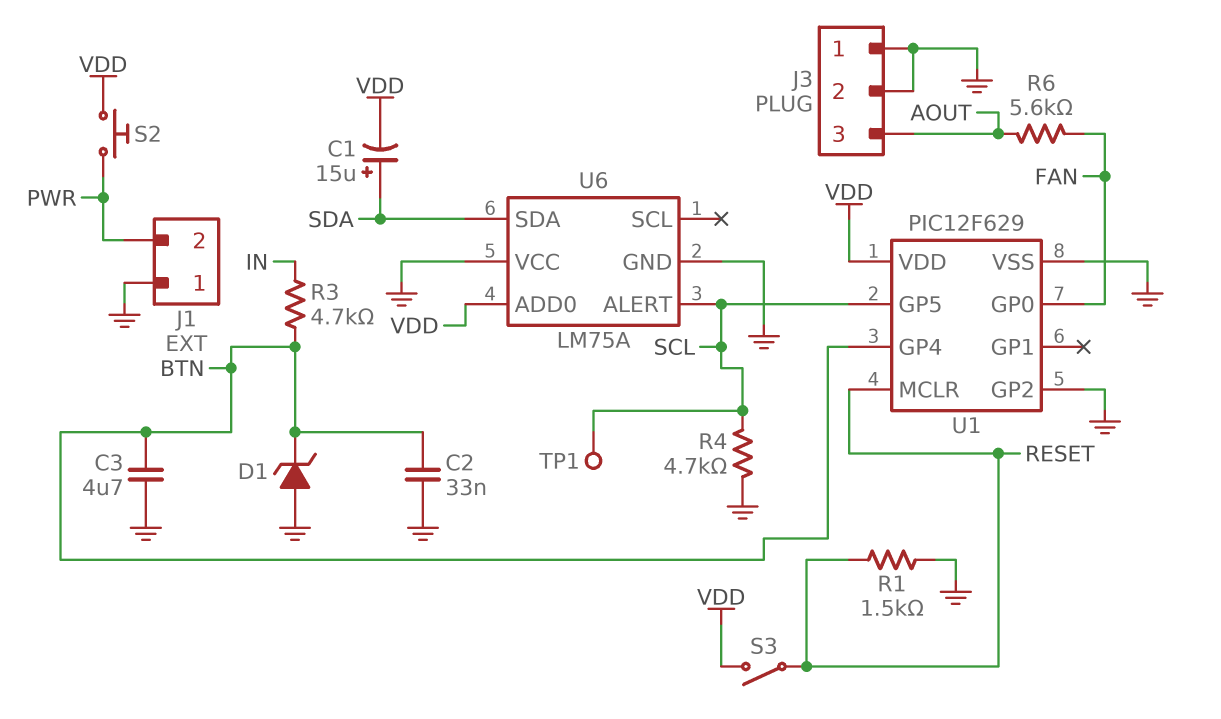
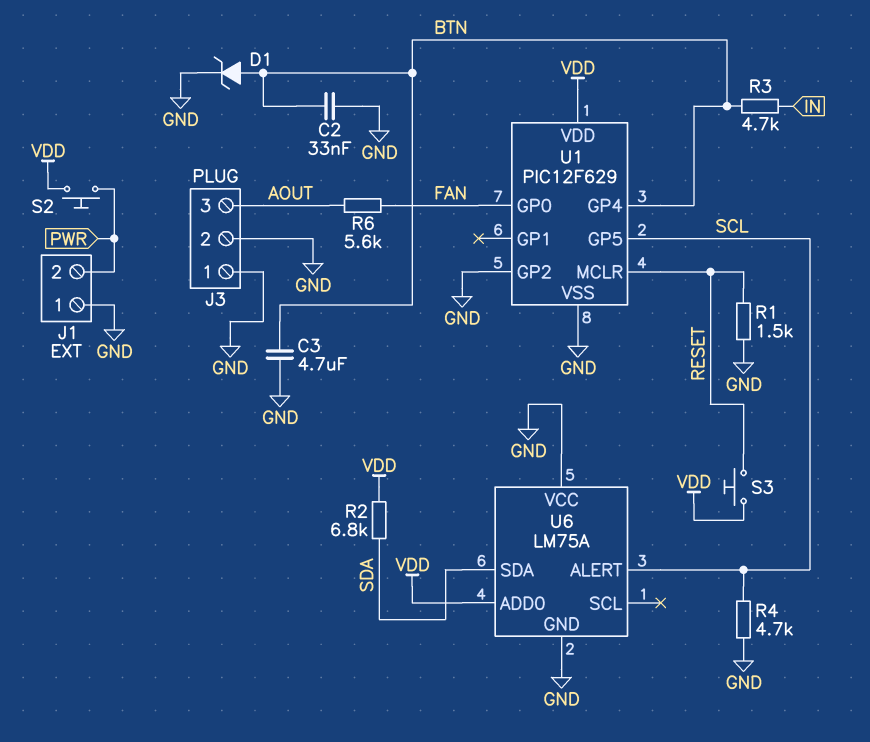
C1: 15uF (plus SDA, minus VDD) -> none
D1: zener (A GND, K BTN) -> zener (A BTN, K GND)
R2: none -> 6.8k (SDA, VDD)
S3: switch (RESET, VDD) -> button (RESET, VDD)
TP1: test point (SCL) -> none

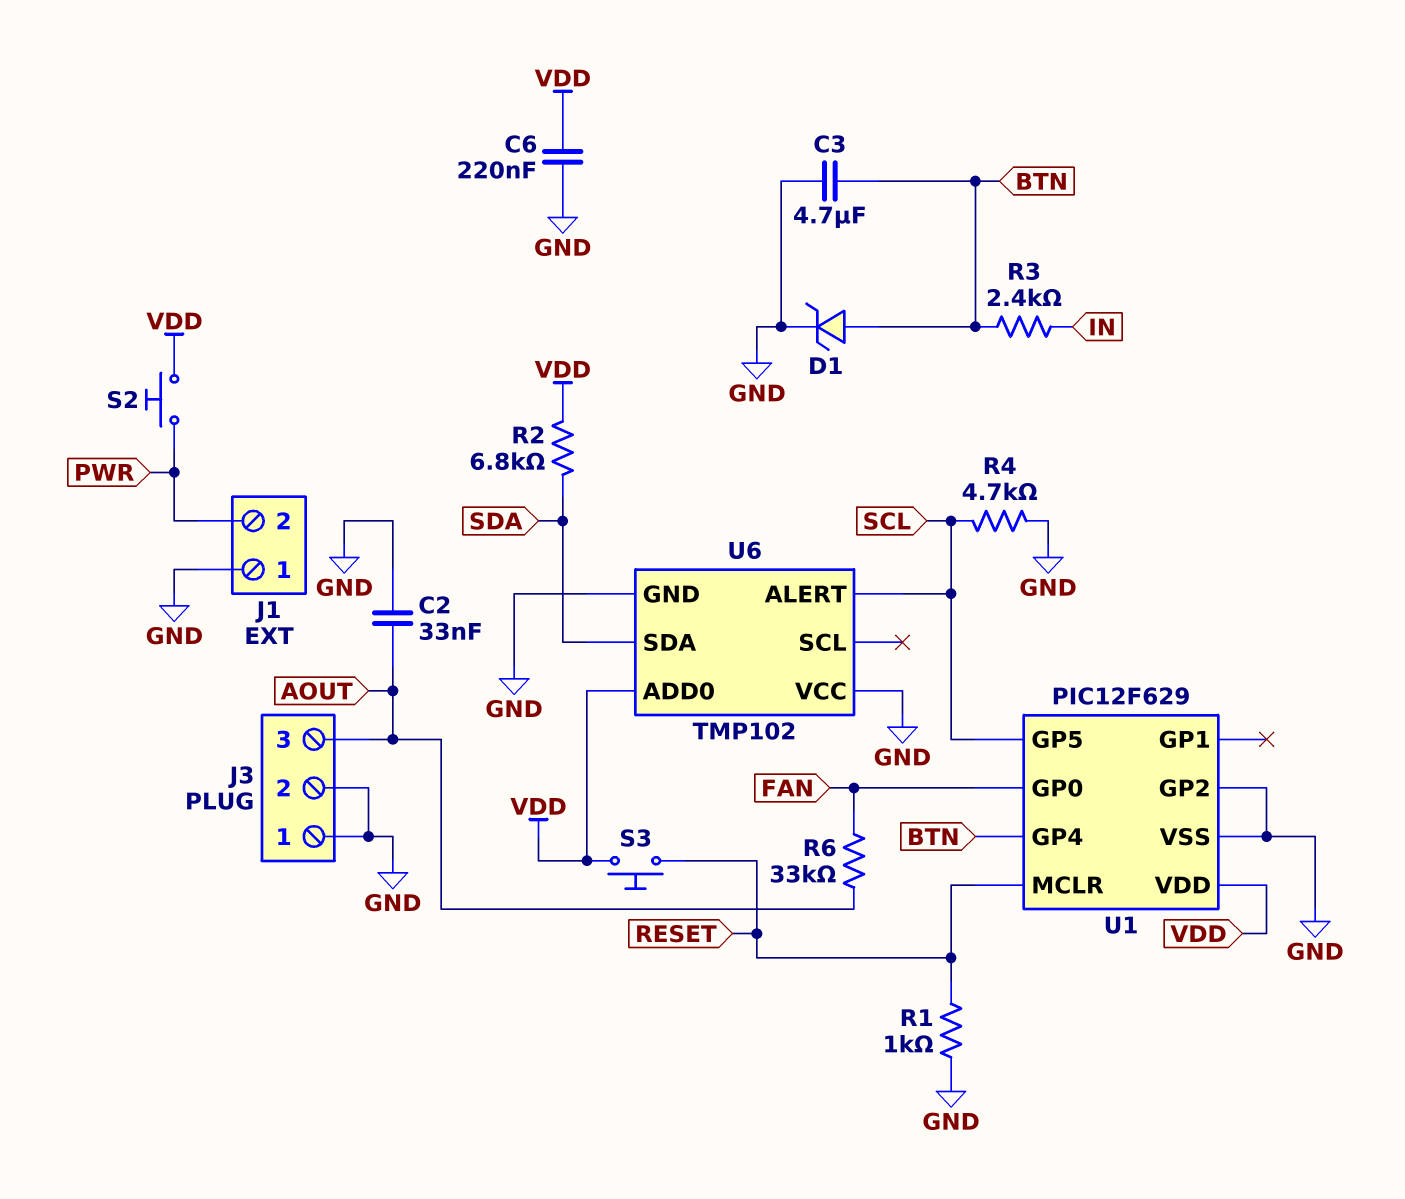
C2: 33nF (BTN, GND) -> 33nF (AOUT, GND)
C6: none -> 220nF (GND, VDD)
R1: 1.5k (GND, RESET) -> 1k (GND, RESET)
R3: 4.7k (BTN, IN) -> 2.4k (BTN, IN)
R6: 5.6k (AOUT, FAN) -> 33k (AOUT, FAN)
U6: LM75A -> TMP102

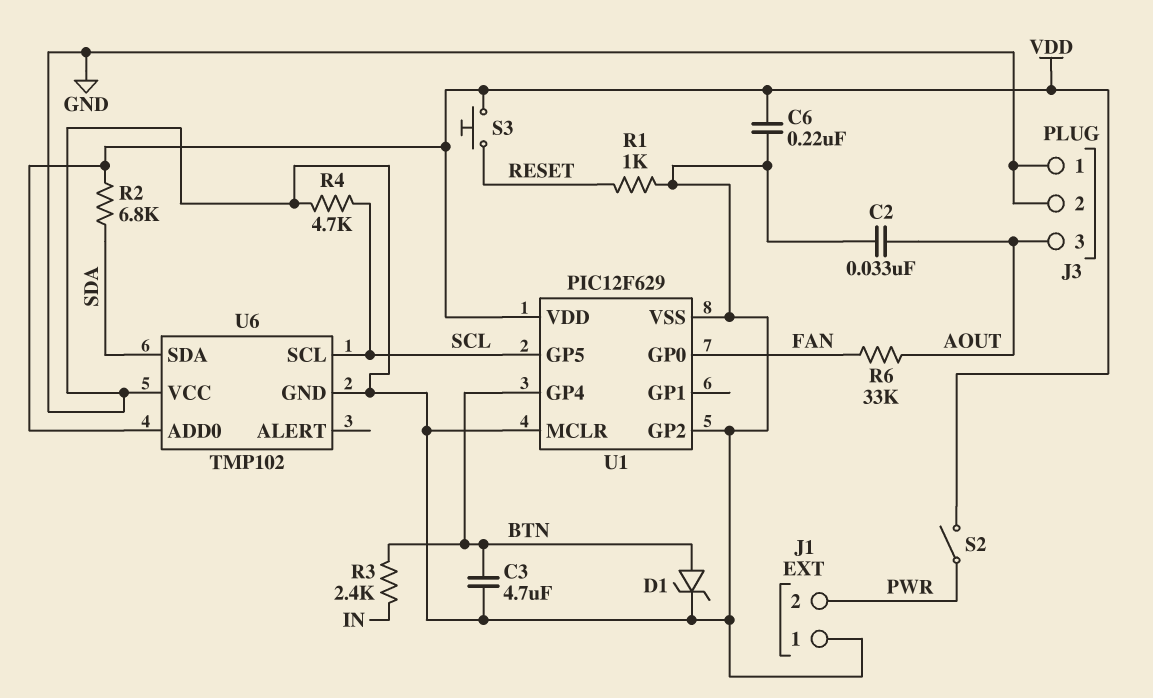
S2: button (PWR, VDD) -> switch (PWR, VDD)
U1 pin MCLR: RESET -> GND
U6 pin ALERT: SCL -> none
U6 pin SCL: none -> SCL

